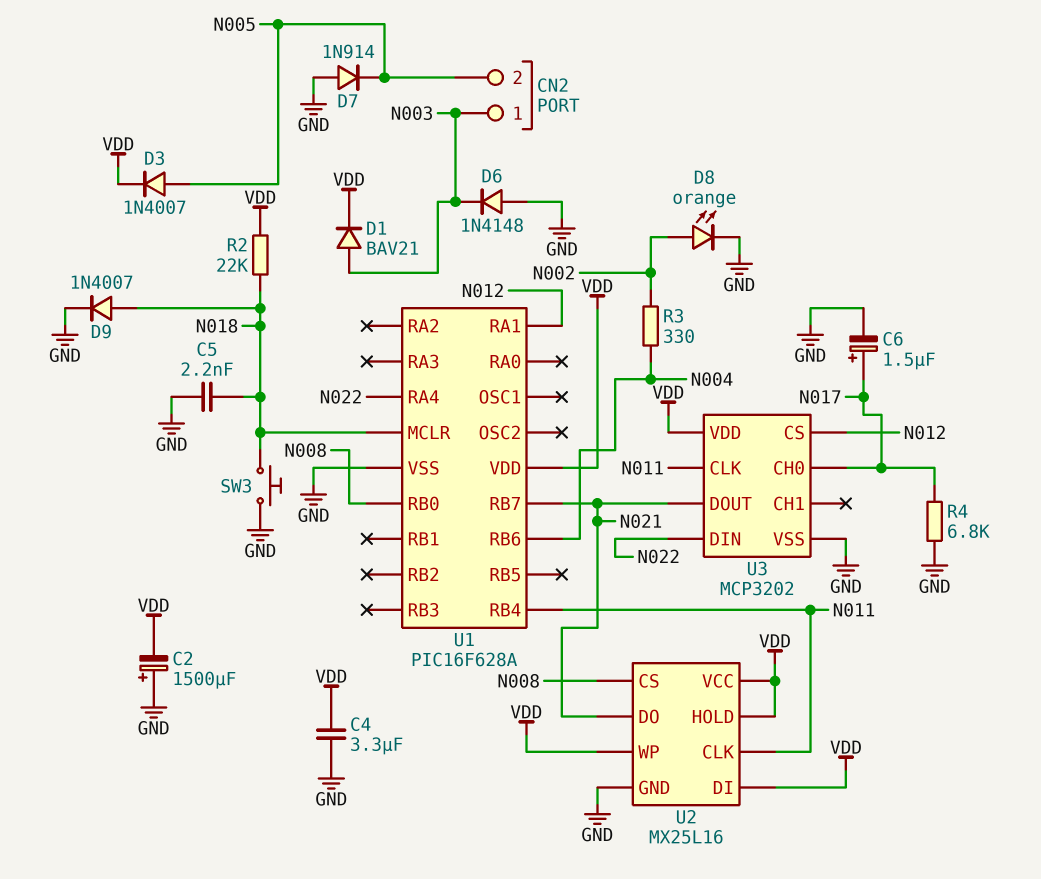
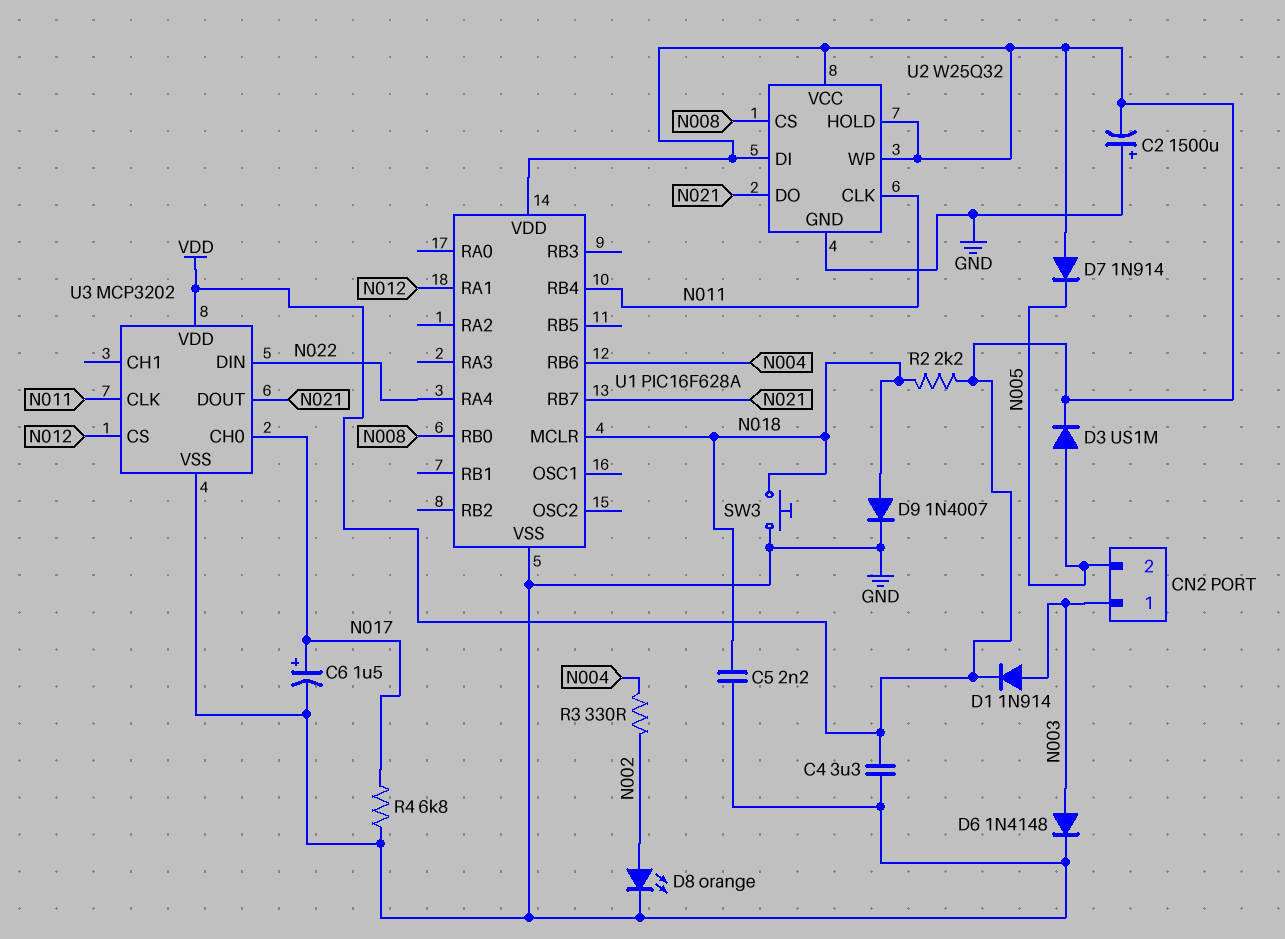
D1: diode BAV21 (A N003, K VDD) -> diode 1N914 (A N003, K VDD)
D3: diode 1N4007 (A N005, K VDD) -> diode US1M (A N005, K VDD)
D6: diode 1N4148 (A GND, K N003) -> diode 1N4148 (A N003, K GND)
D7: diode 1N914 (A GND, K N005) -> diode 1N914 (A VDD, K N005)
R2: 22k (N018, VDD) -> 2.2k (N018, VDD)
U2: MX25L16 -> W25Q32

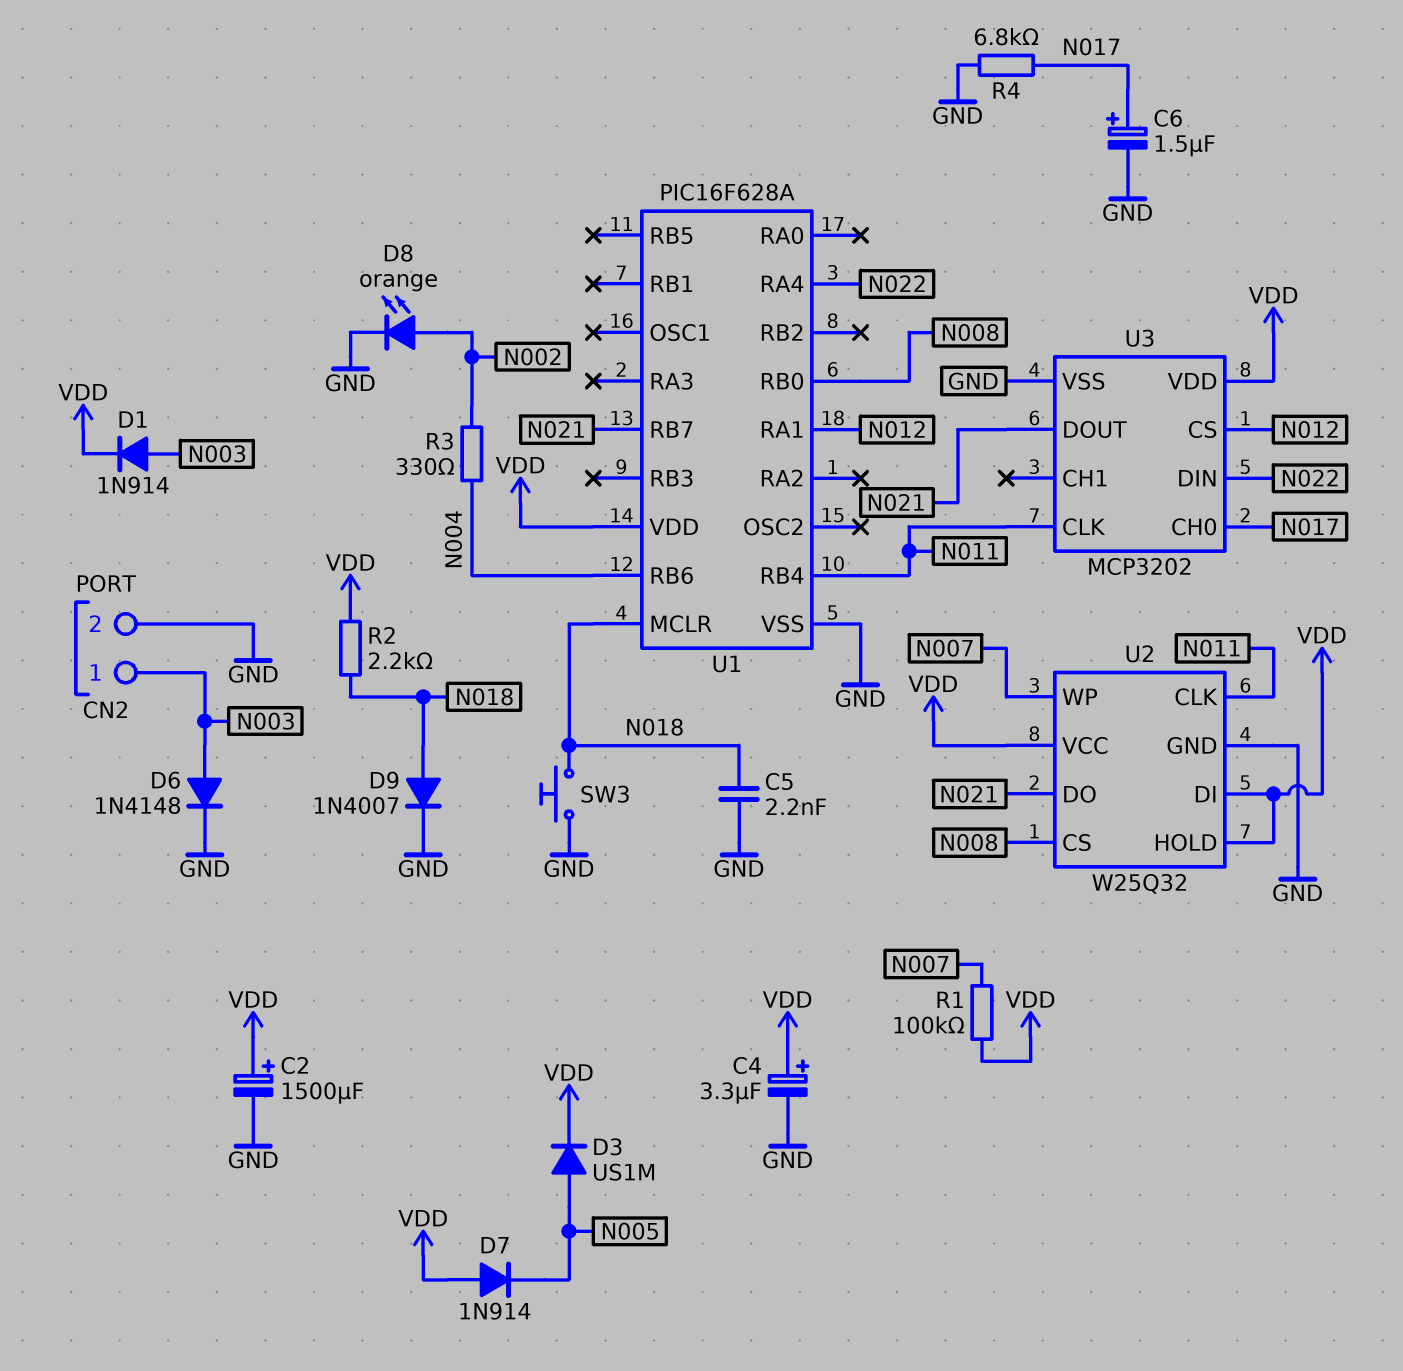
C2: 1500uF (plus GND, minus VDD) -> 1500uF (plus VDD, minus GND)
C4: 3.3uF (GND, VDD) -> 3.3uF (plus VDD, minus GND)
CN2 pin 2: N005 -> GND
R1: none -> 100k (N007, VDD)
U2 pin WP: VDD -> N007

